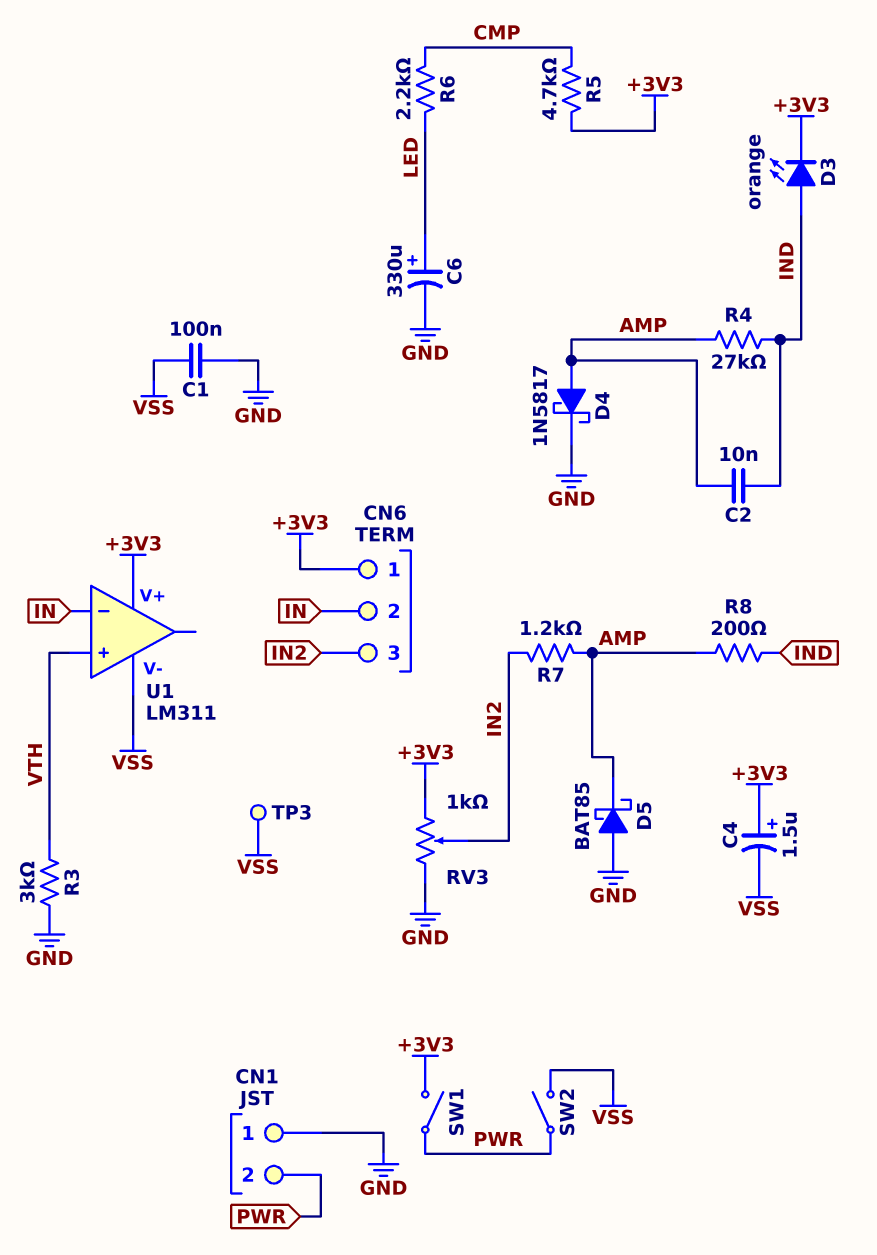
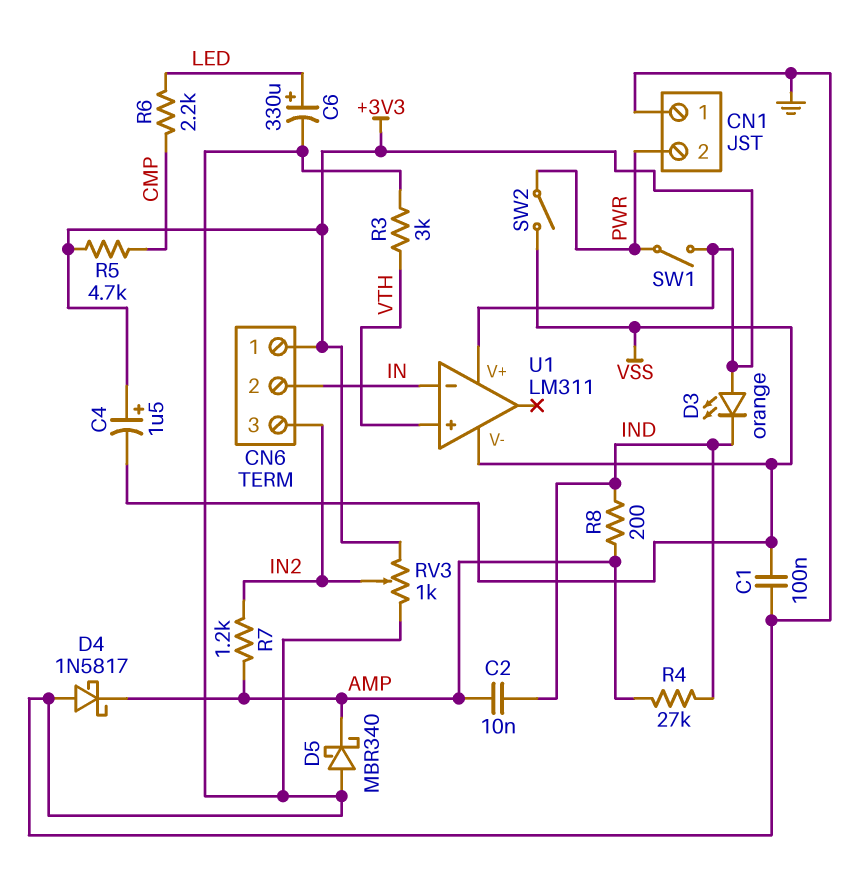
D3: LED orange (A IND, K +3V3) -> LED orange (A +3V3, K IND)
D4: schottky 1N5817 (A AMP, K GND) -> schottky 1N5817 (A GND, K AMP)
D5: schottky BAT85 (A GND, K AMP) -> schottky MBR340 (A GND, K AMP)
TP3: test point (VSS) -> none

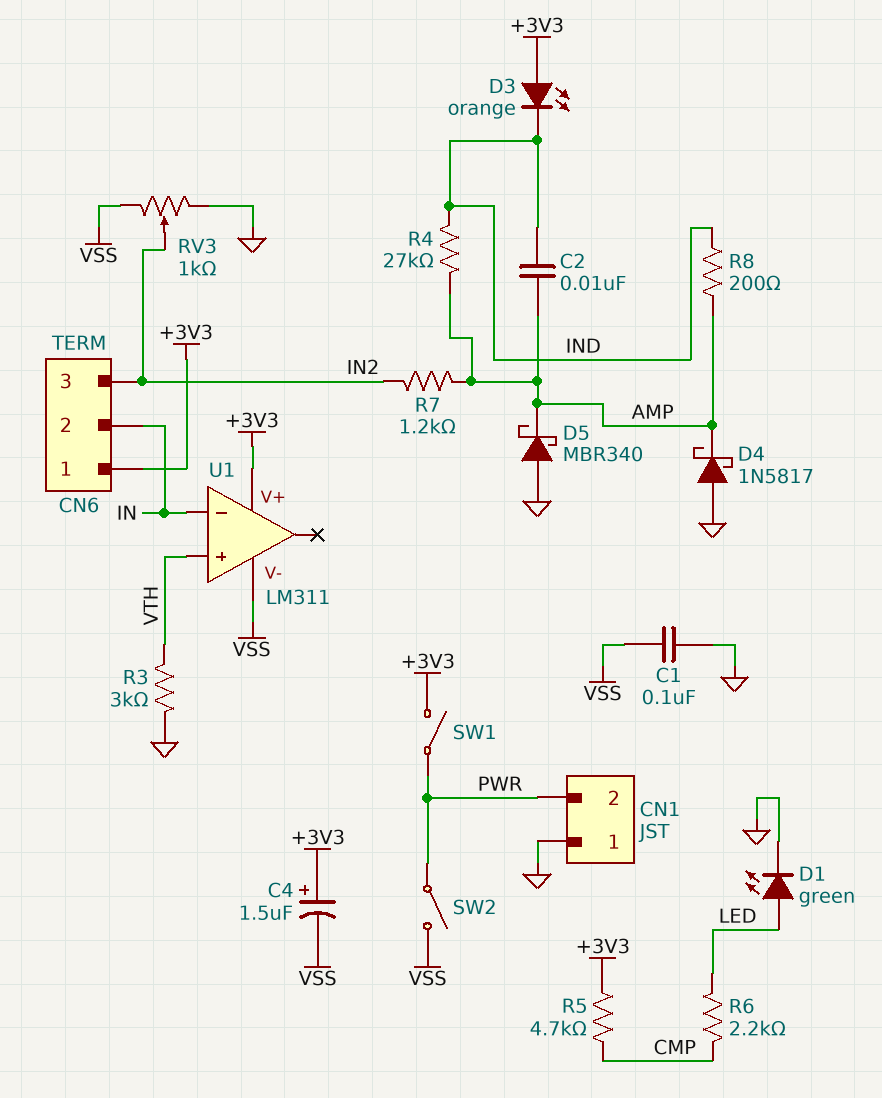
C6: 330uF (plus LED, minus GND) -> none
D1: none -> LED green (A LED, K GND)
RV3: 1k (+3V3, GND, wiper IN2) -> 1k (GND, VSS, wiper IN2)

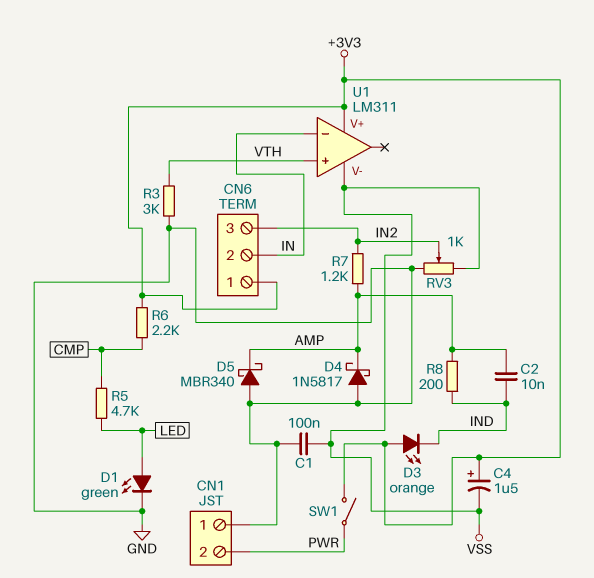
R4: 27k (AMP, IND) -> none
R5: 4.7k (+3V3, CMP) -> 4.7k (CMP, LED)
R6: 2.2k (CMP, LED) -> 2.2k (+3V3, CMP)
SW2: switch (PWR, VSS) -> none

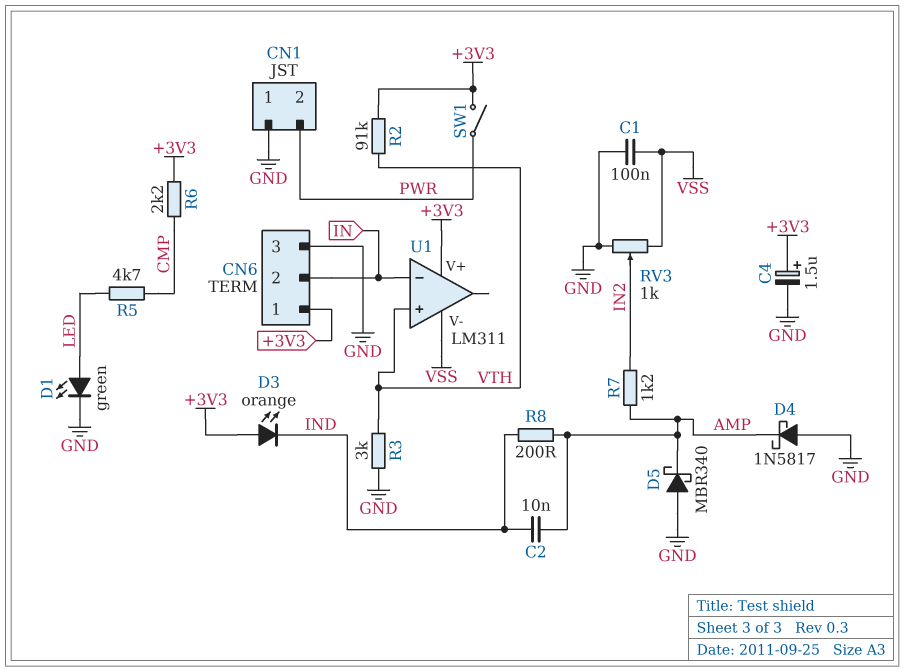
C4: 1.5uF (plus +3V3, minus VSS) -> 1.5uF (plus +3V3, minus GND)
CN6 pin 3: IN2 -> GND
R2: none -> 91k (+3V3, VTH)

